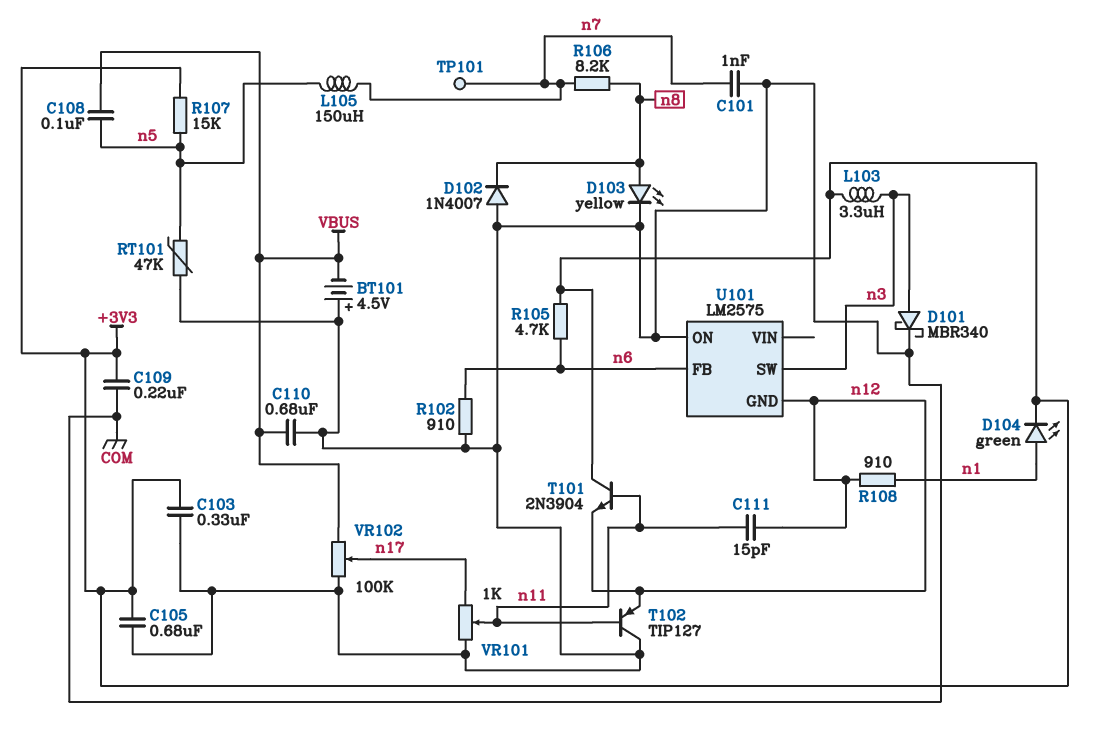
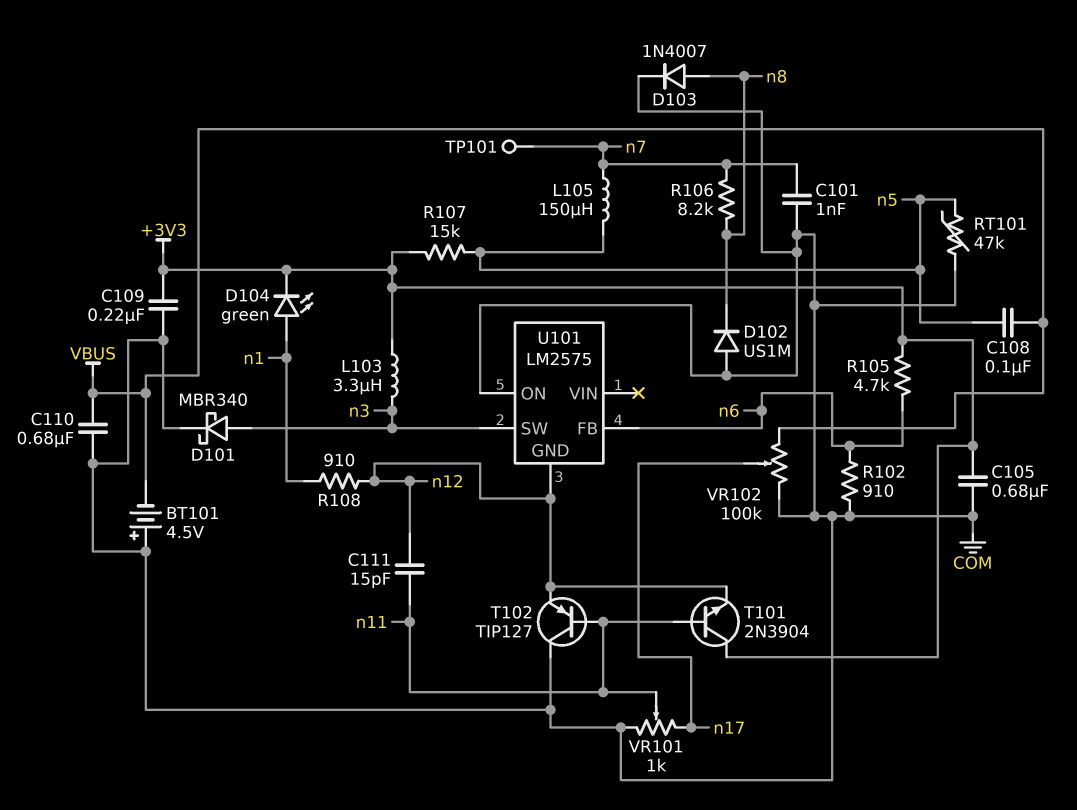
C103: 330nF (+3V3, COM) -> none
D102: diode 1N4007 (A COM, K n8) -> diode US1M (A COM, K n8)
D103: LED yellow (A n8, K COM) -> diode 1N4007 (A n8, K COM)

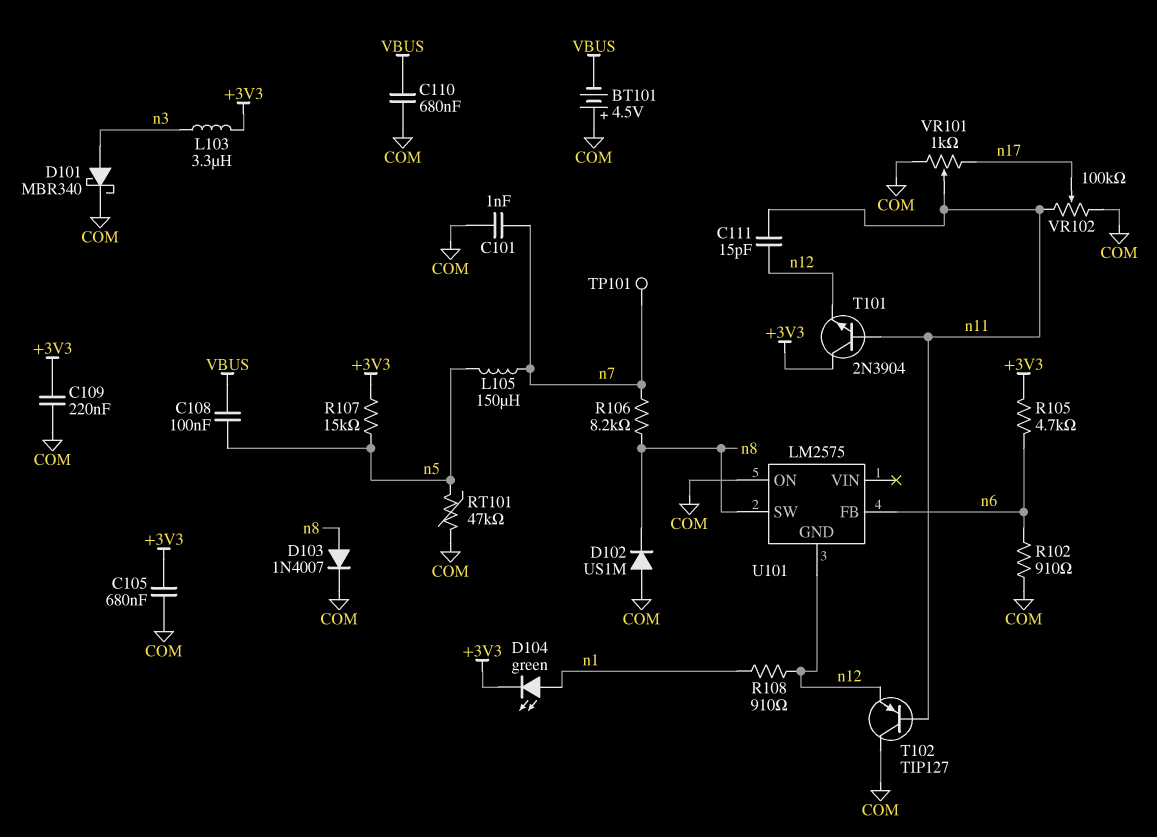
U101 pin SW: n3 -> n8
VR102: 100k (COM, VBUS, wiper n17) -> 100k (COM, n11, wiper n17)

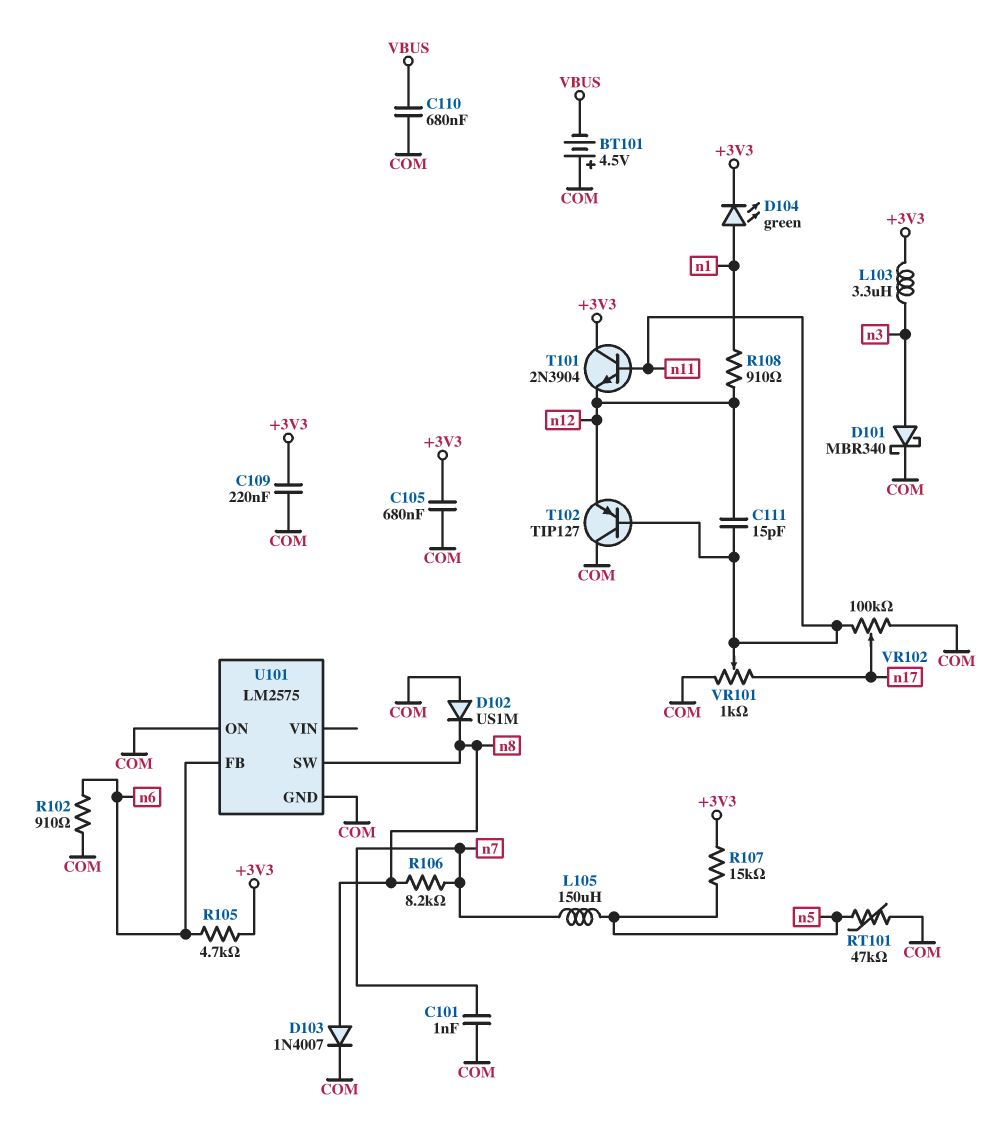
C108: 100nF (VBUS, n5) -> none
TP101: test point (n7) -> none
U101 pin GND: n12 -> COM

